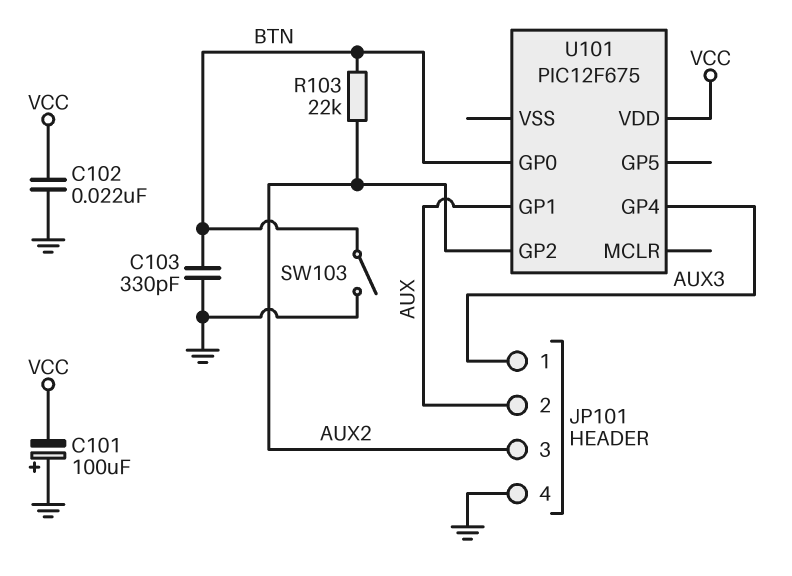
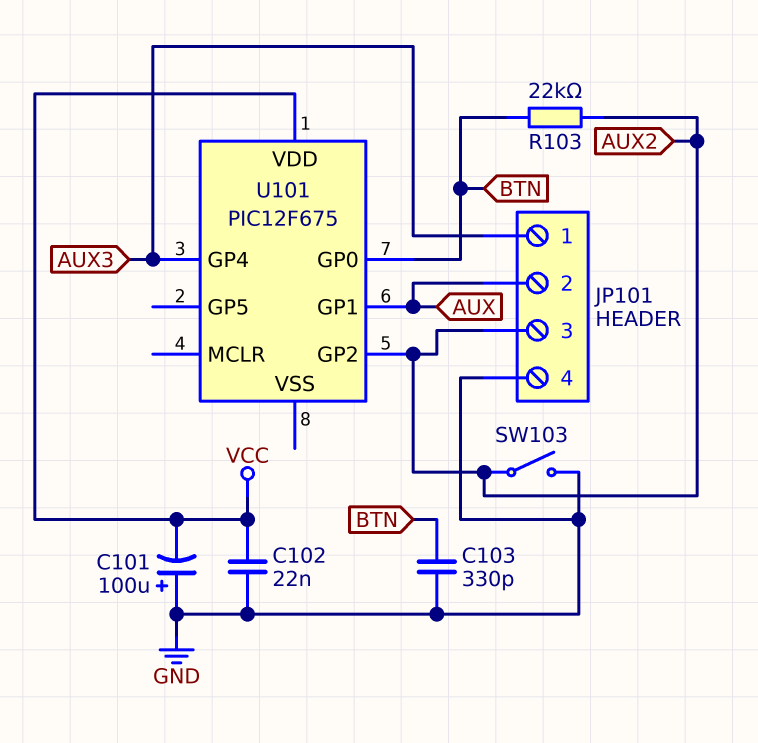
SW103: switch (BTN, GND) -> switch (AUX2, GND)

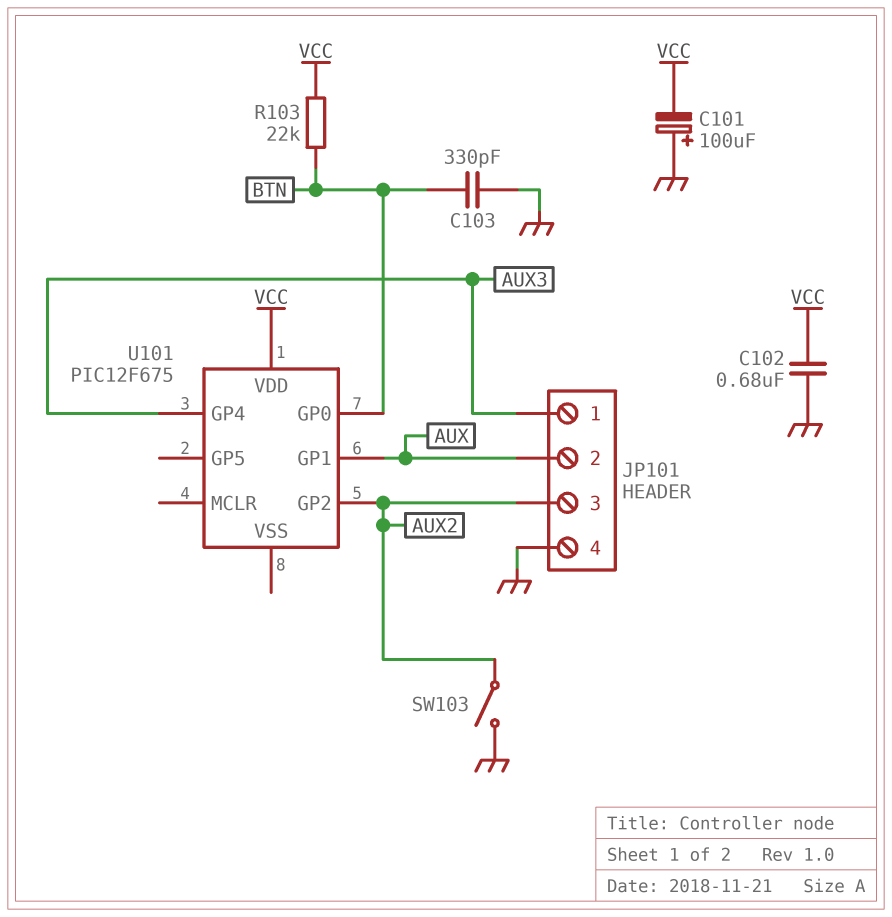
C102: 22nF (GND, VCC) -> 680nF (GND, VCC)
R103: 22k (AUX2, BTN) -> 22k (BTN, VCC)

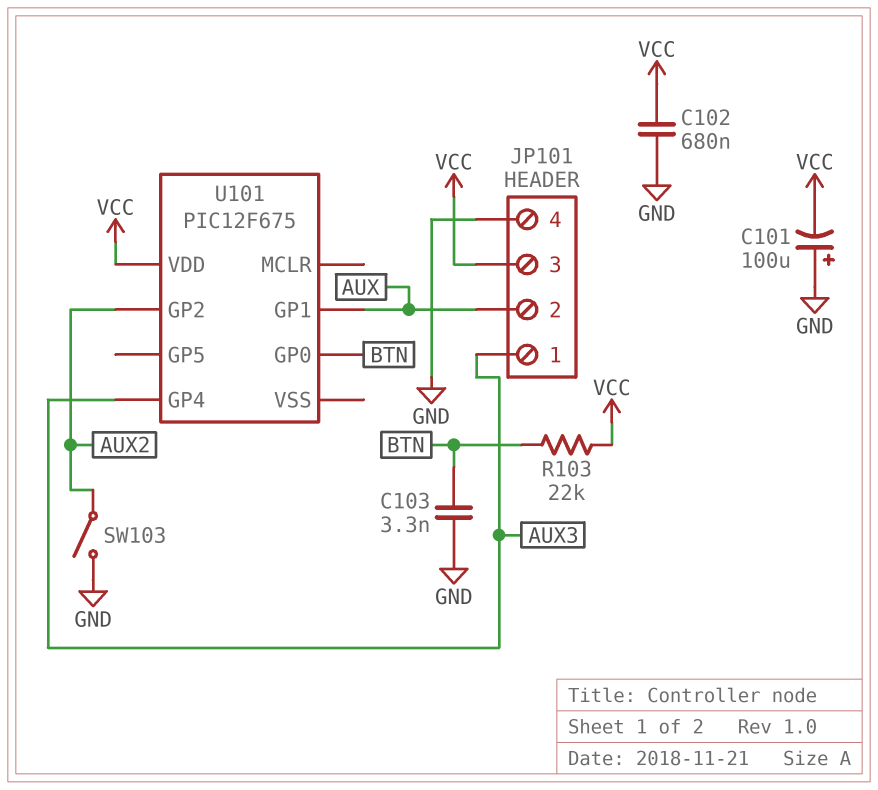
C103: 330pF (BTN, GND) -> 3.3nF (BTN, GND)
JP101 pin 3: AUX2 -> VCC

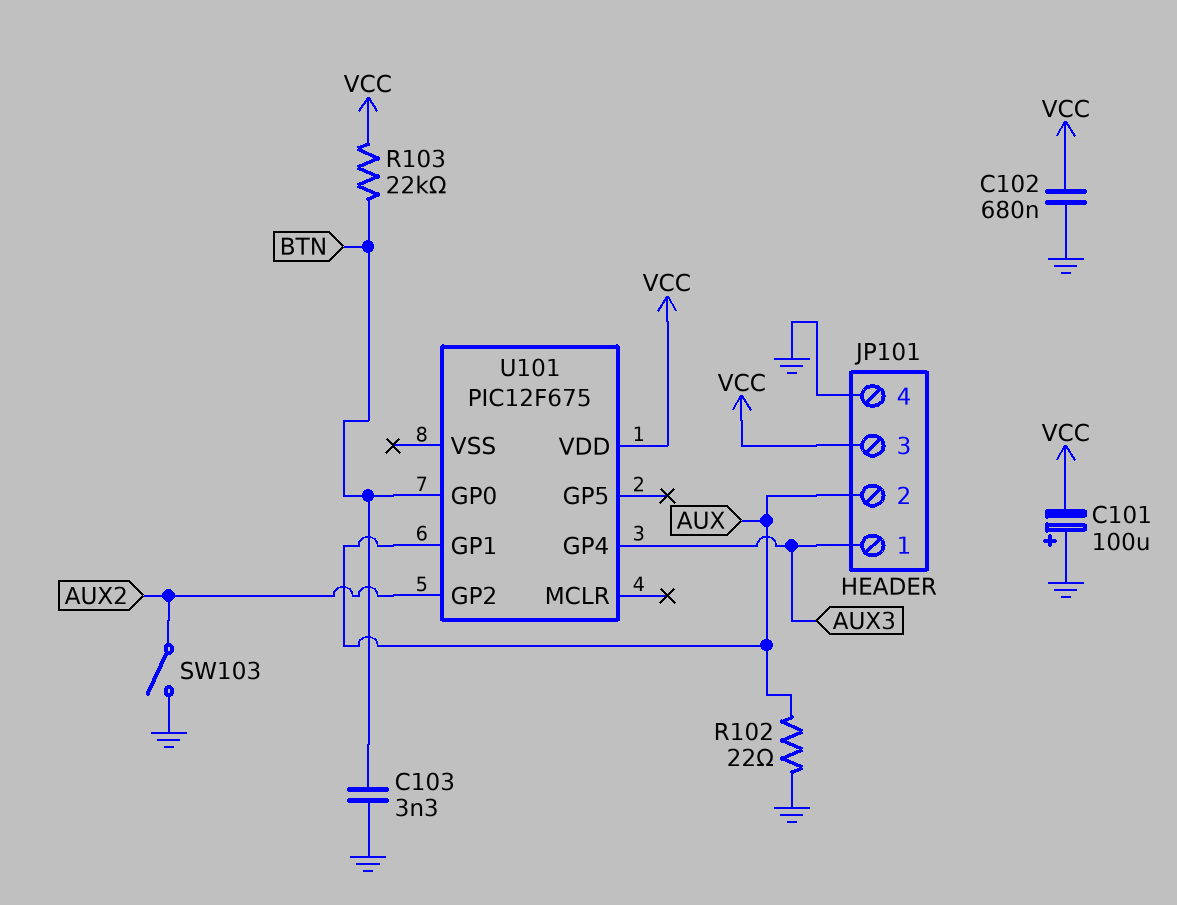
R102: none -> 22 (AUX, GND)

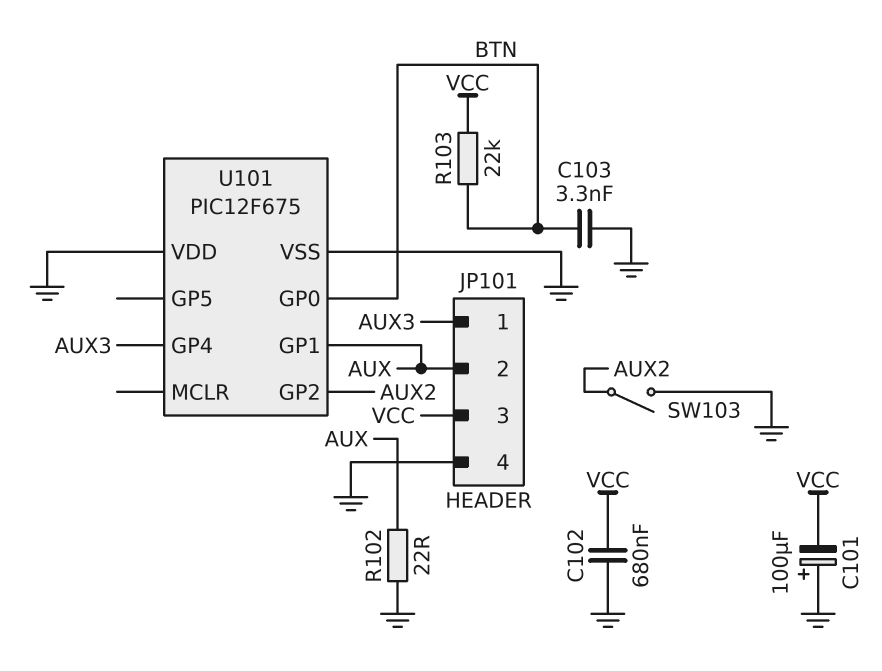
U101 pin VDD: VCC -> GND
U101 pin VSS: none -> GND

